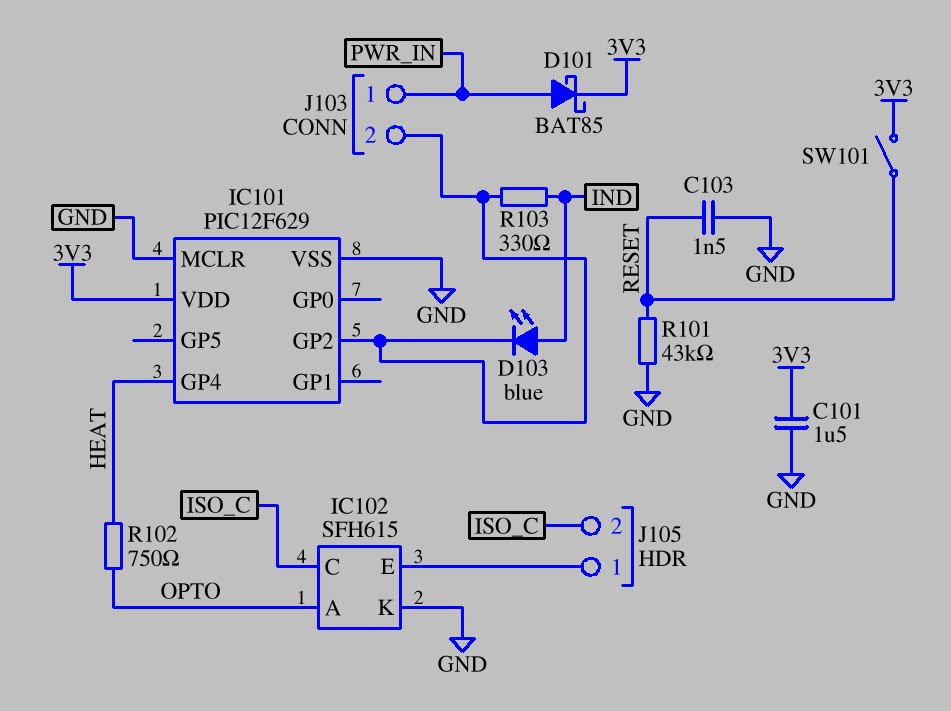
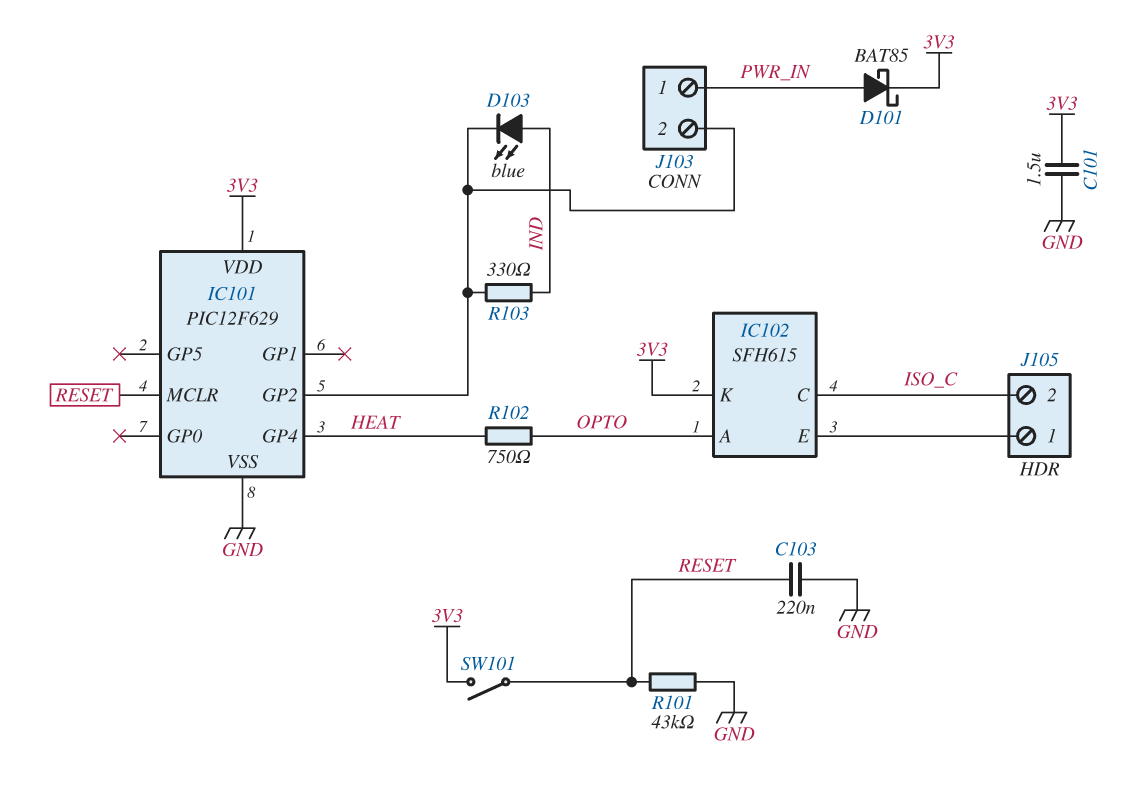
C103: 1.5nF (GND, RESET) -> 220nF (GND, RESET)
IC101 pin MCLR: GND -> RESET
IC102 pin K: GND -> 3V3

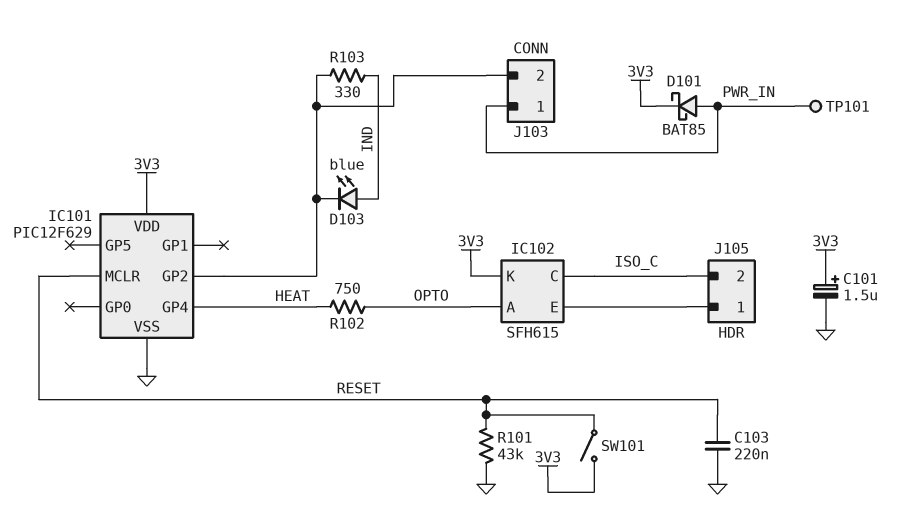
C101: 1.5uF (3V3, GND) -> 1.5uF (plus 3V3, minus GND)
TP101: none -> test point (PWR_IN)

